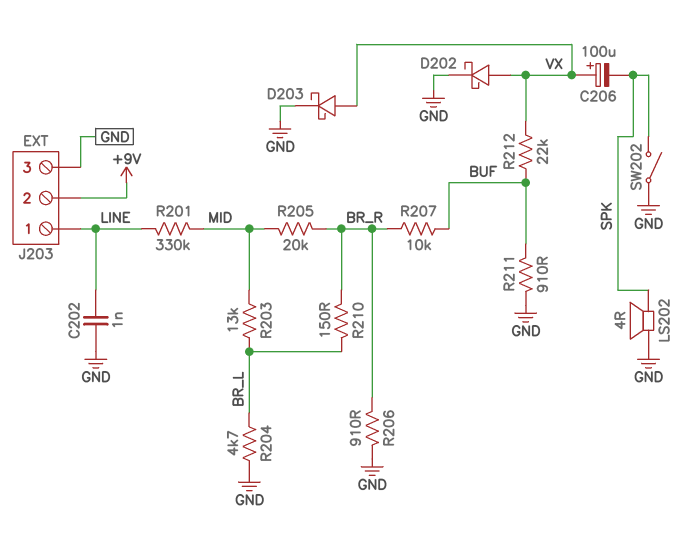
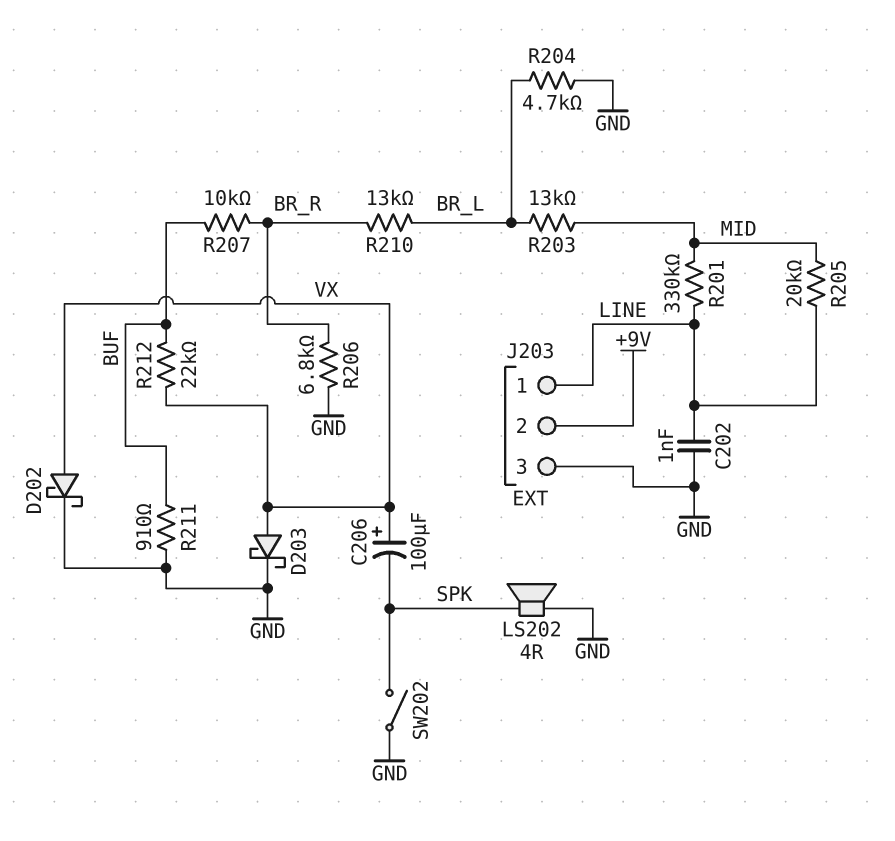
R205: 20k (BR_R, MID) -> 20k (LINE, MID)
R206: 910 (BR_R, GND) -> 6.8k (BR_R, GND)
R210: 150 (BR_L, BR_R) -> 13k (BR_L, BR_R)

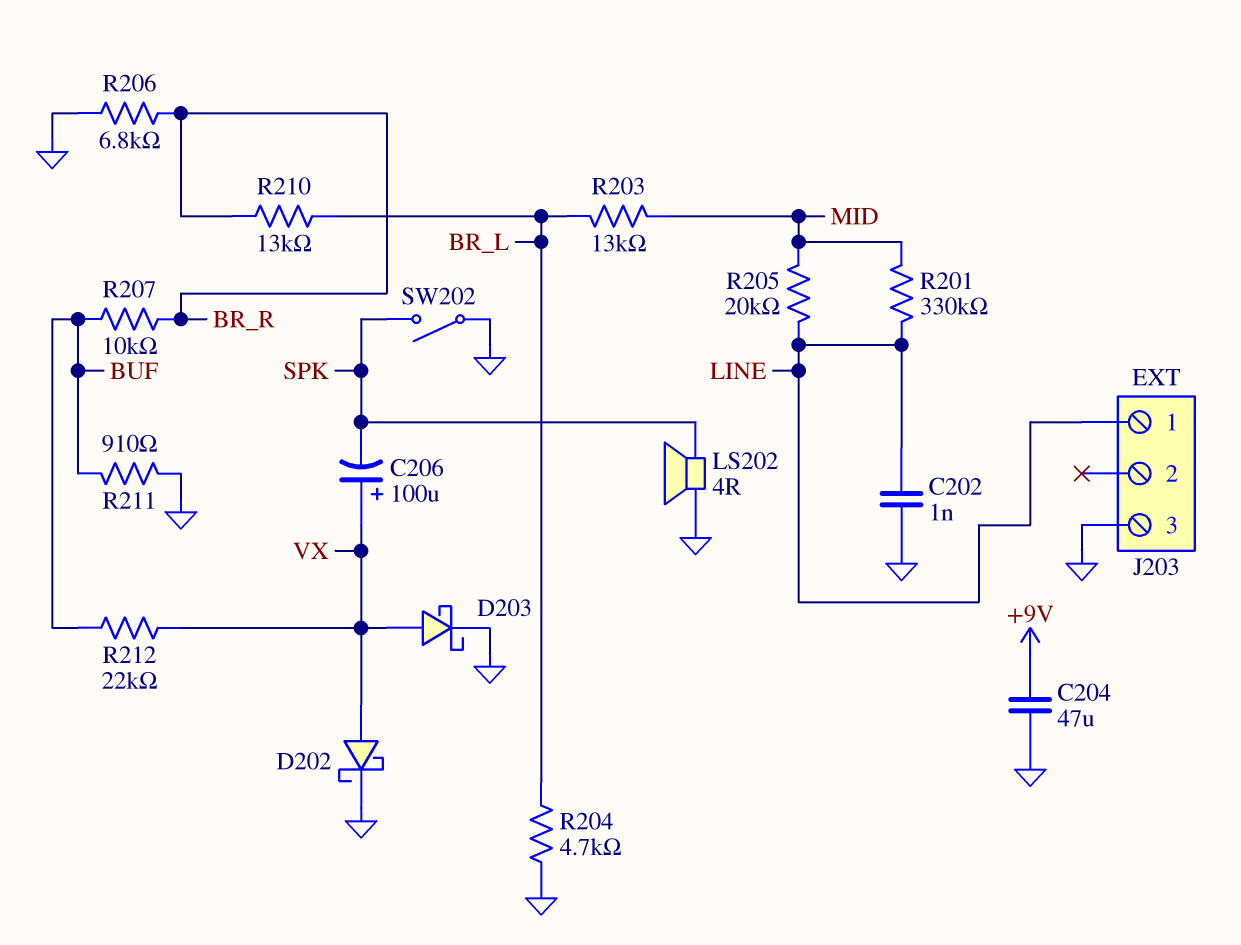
C204: none -> 47uF (+9V, GND)
J203 pin 2: +9V -> none

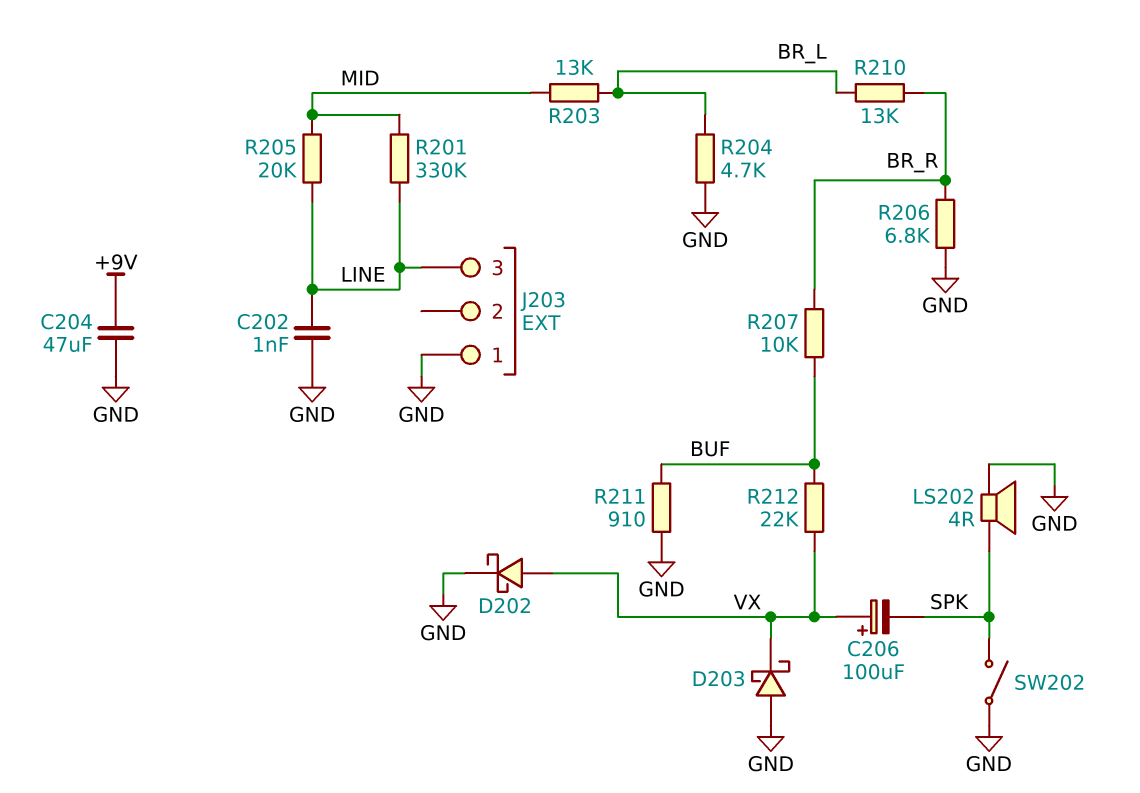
D203: schottky (A VX, K GND) -> schottky (A GND, K VX)
J203 pin 1: LINE -> GND
J203 pin 3: GND -> LINE

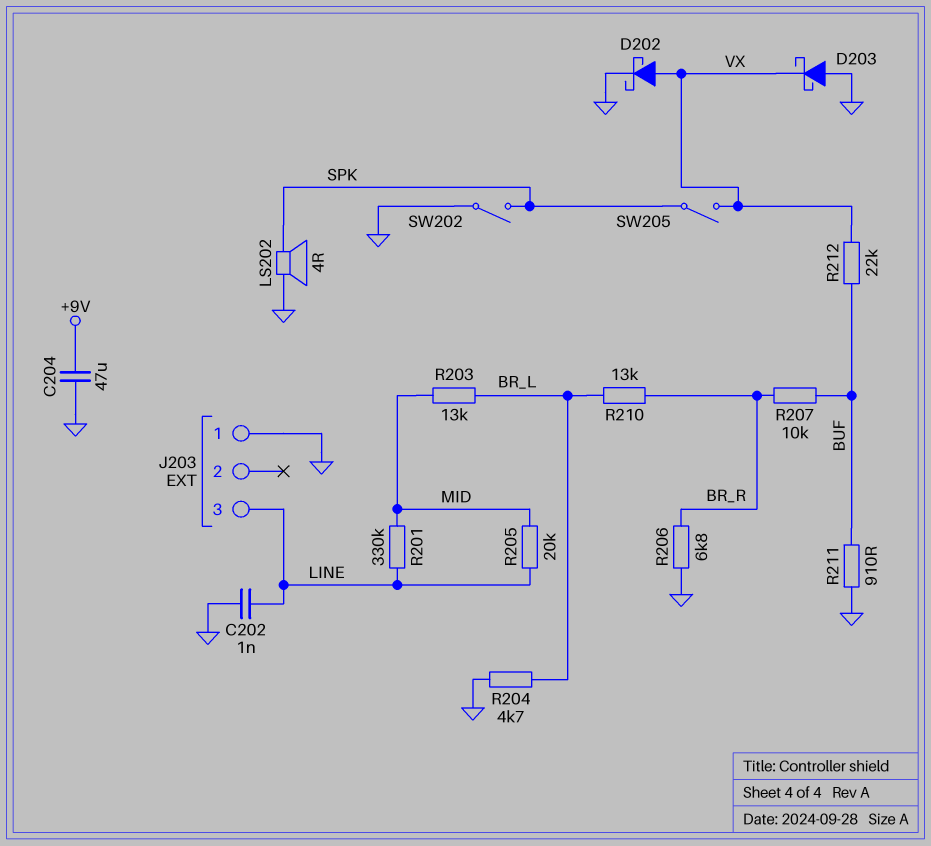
C206: 100uF (plus VX, minus SPK) -> none
SW205: none -> switch (SPK, VX)

